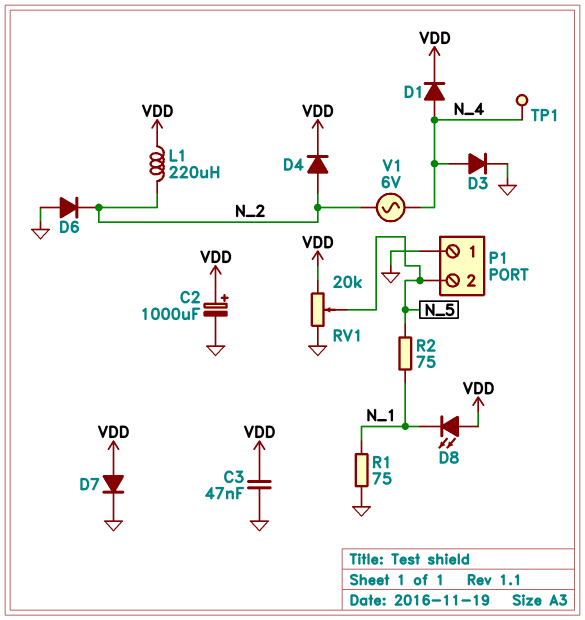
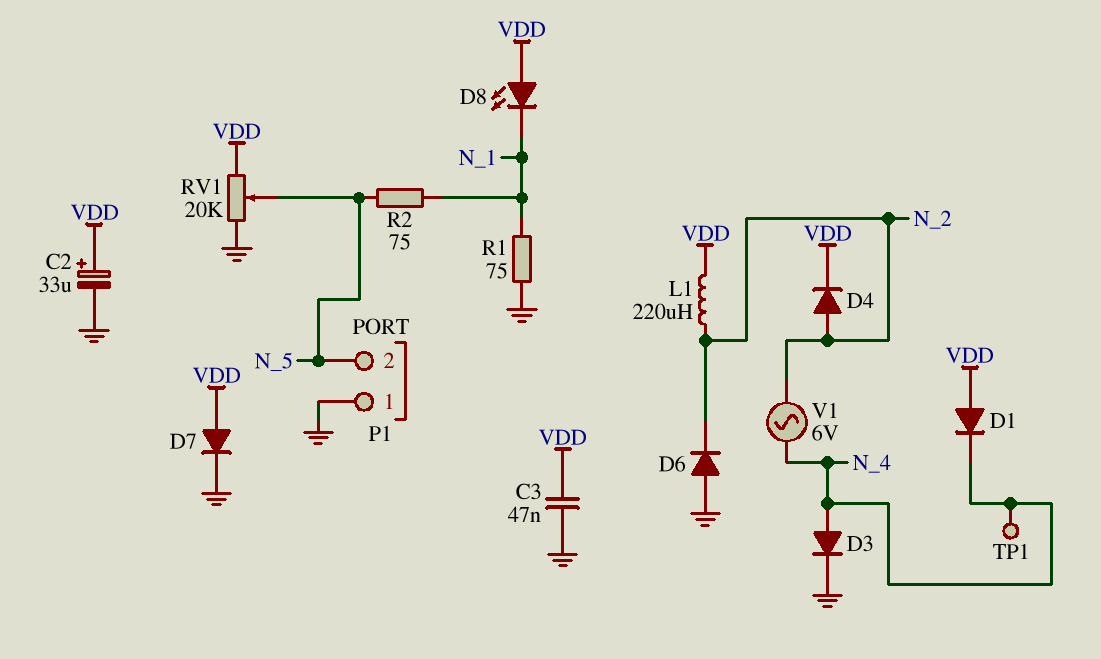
C2: 1000uF (plus VDD, minus GND) -> 33uF (plus VDD, minus GND)
D1: diode (A N_4, K VDD) -> diode (A VDD, K N_4)

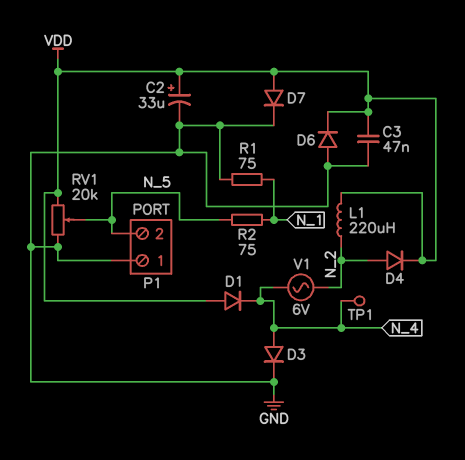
D6: diode (A GND, K N_2) -> diode (A GND, K VDD)
D8: LED (A VDD, K N_1) -> none

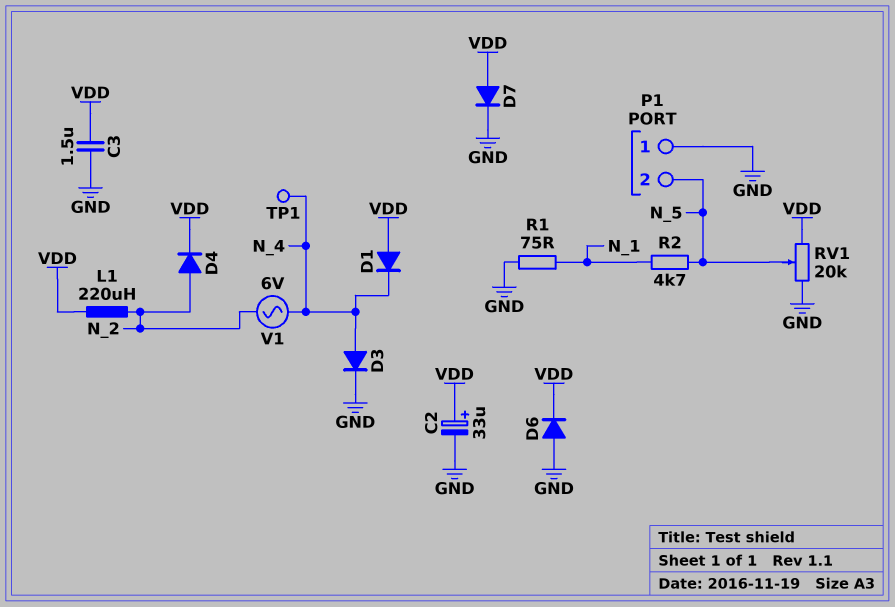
C3: 47nF (GND, VDD) -> 1.5uF (GND, VDD)
R2: 75 (N_1, N_5) -> 4.7k (N_1, N_5)

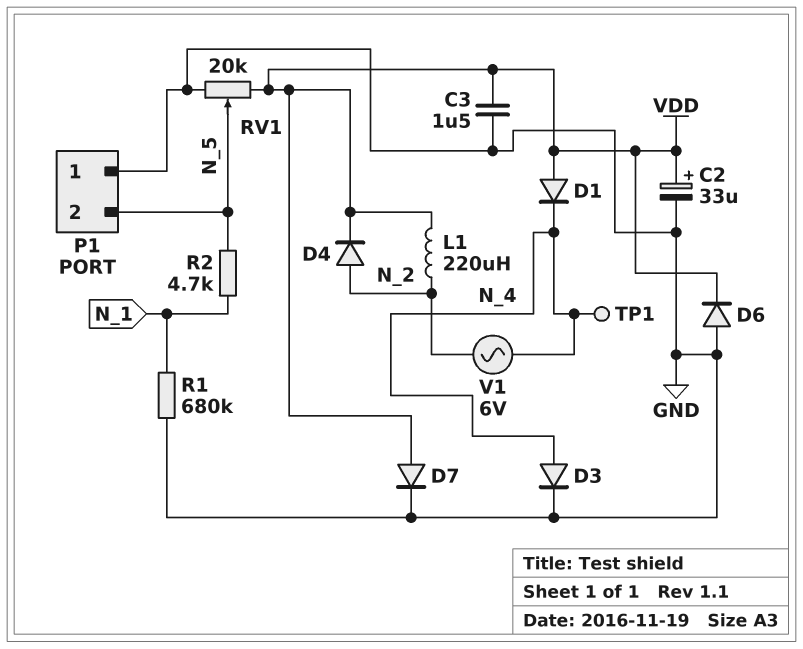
R1: 75 (GND, N_1) -> 680k (GND, N_1)

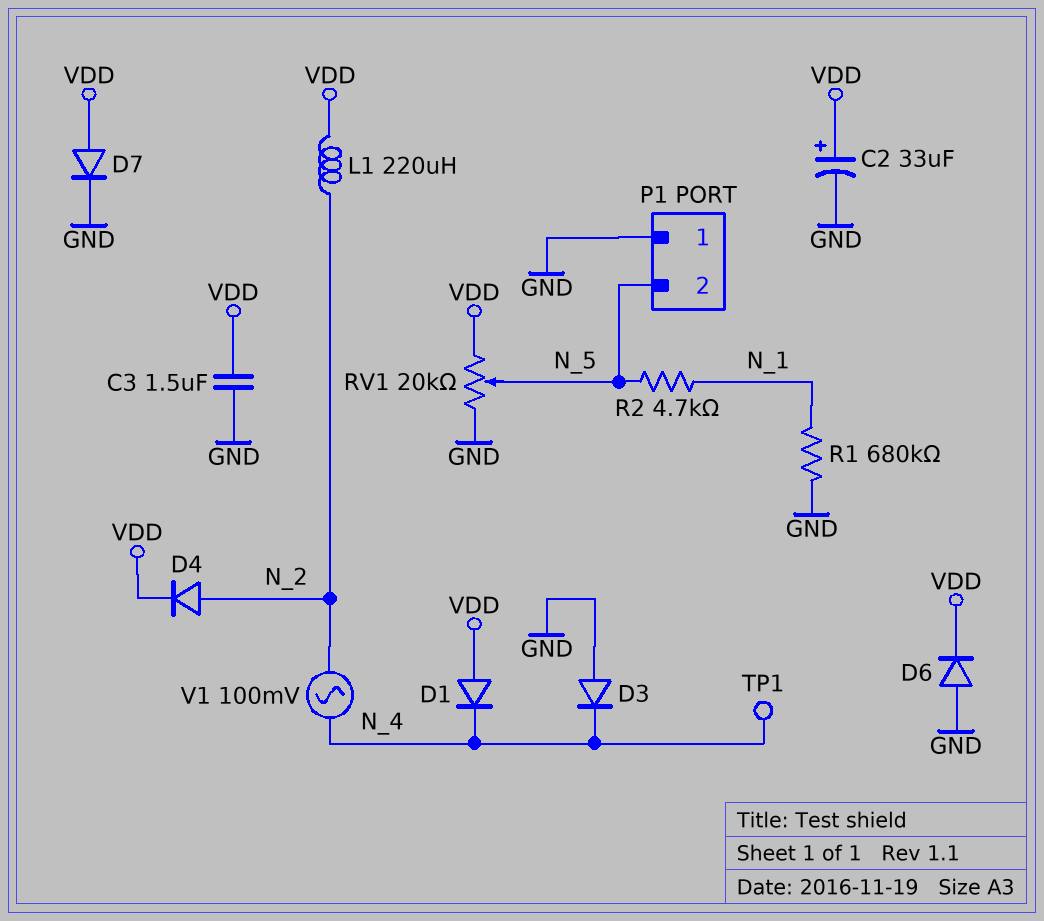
D3: diode (A N_4, K GND) -> diode (A GND, K N_4)
V1: AC 6V (N_2, N_4) -> AC 100mV (N_2, N_4)

